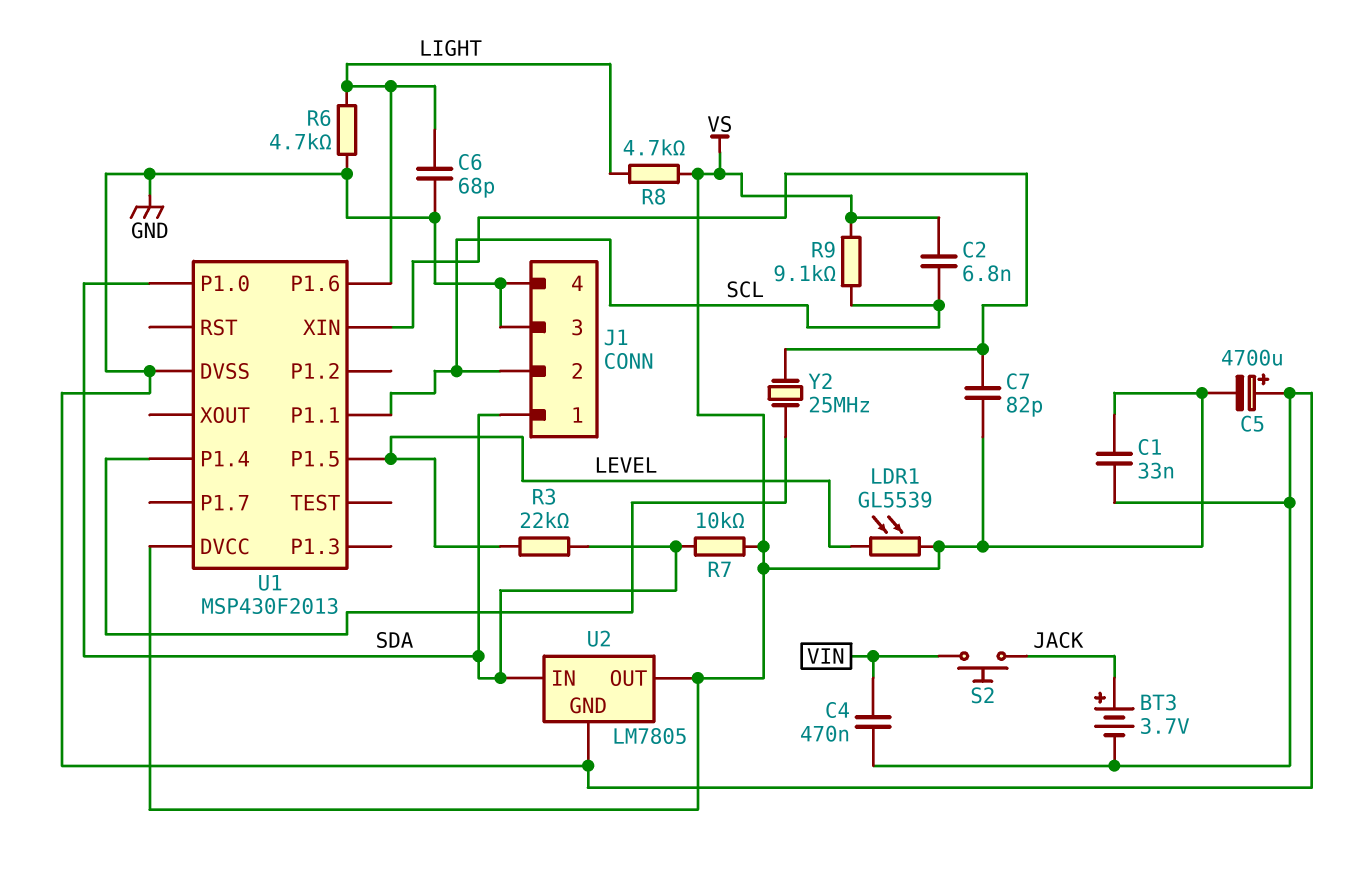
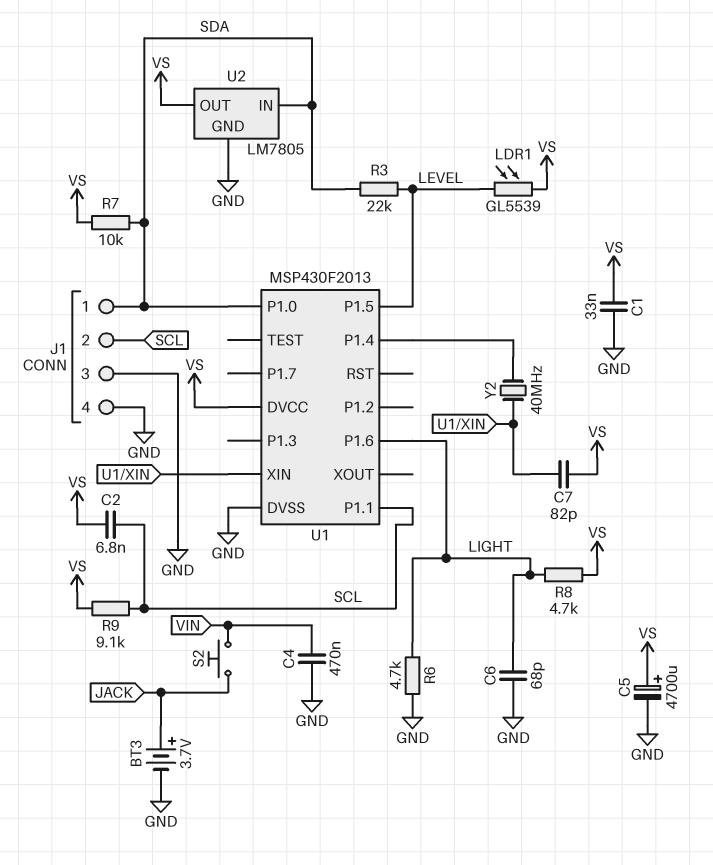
C5: 4700uF (plus GND, minus VS) -> 4700uF (plus VS, minus GND)
Y2: 25MHz (U1/P1.4, U1/XIN) -> 40MHz (U1/P1.4, U1/XIN)

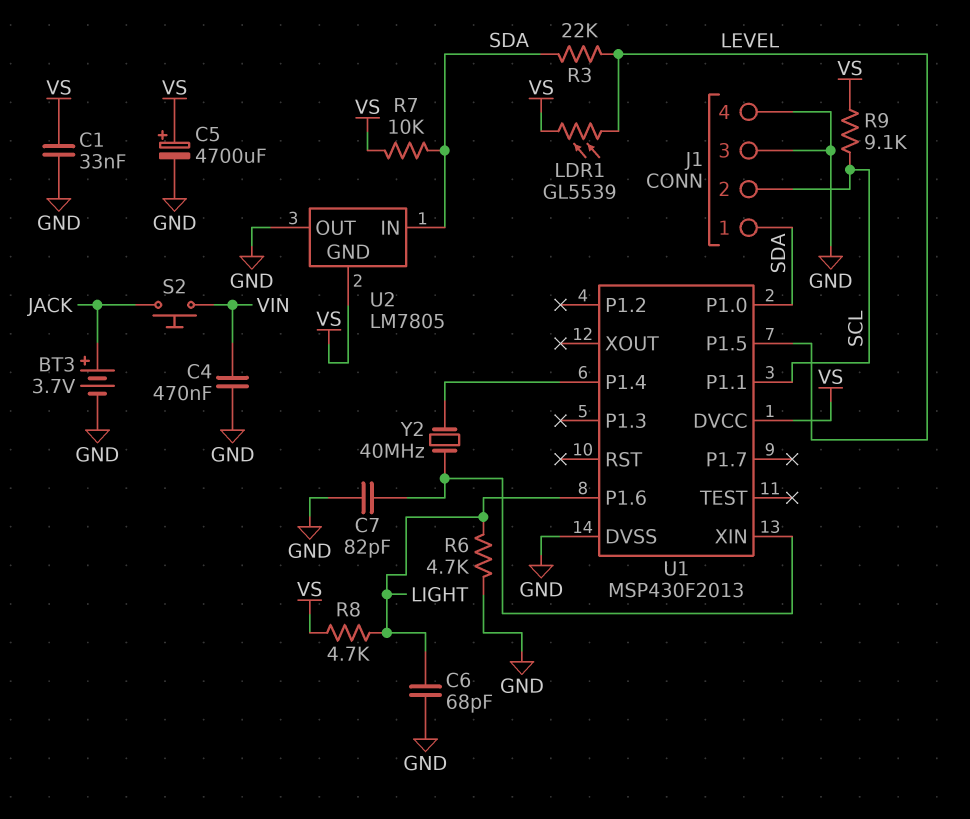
C2: 6.8nF (SCL, VS) -> none
C7: 82pF (U1/XIN, VS) -> 82pF (GND, U1/XIN)
U2 pin GND: GND -> VS
U2 pin OUT: VS -> GND

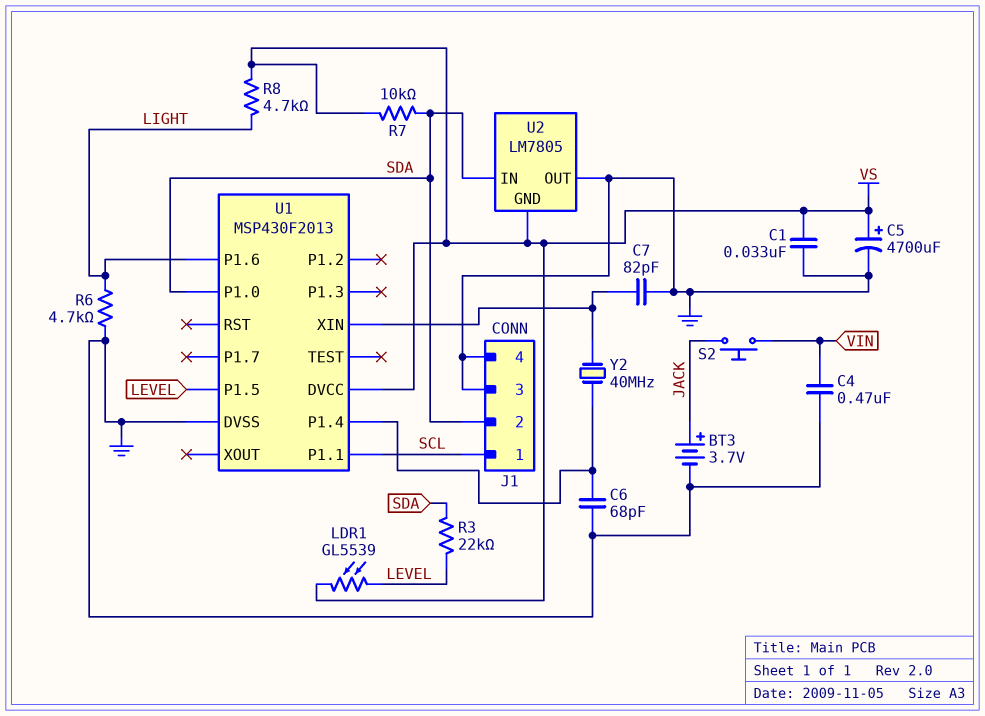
C6: 68pF (GND, LIGHT) -> 68pF (GND, U1/P1.4)
J1 pin 1: SDA -> SCL
J1 pin 2: SCL -> SDA
R9: 9.1k (SCL, VS) -> none

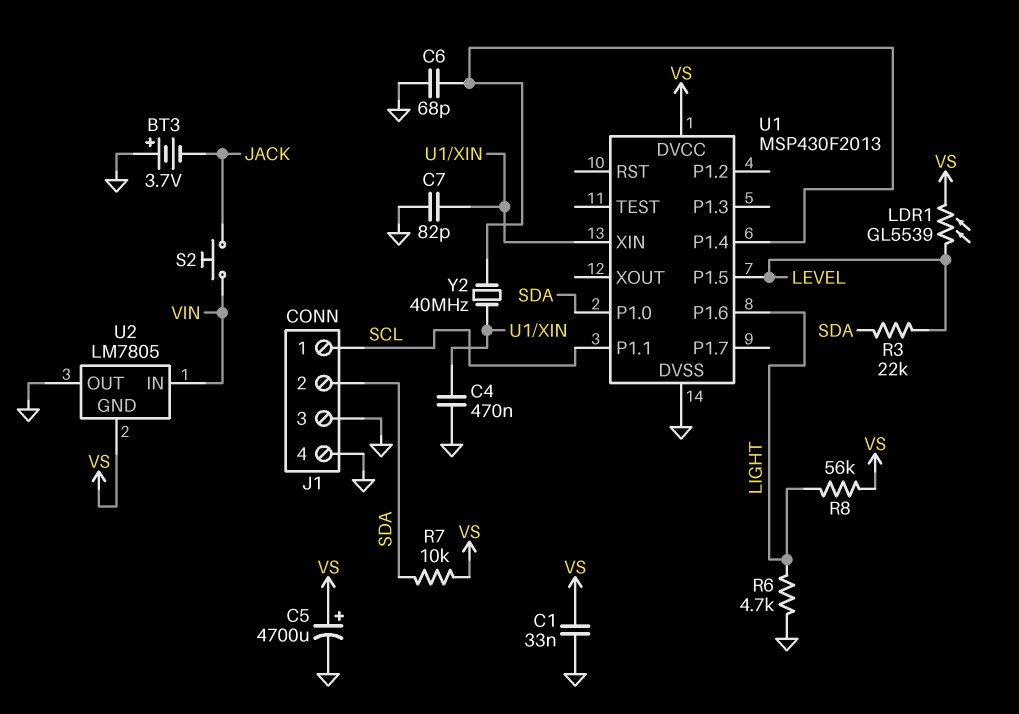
BT3: 3.7V (plus JACK, minus GND) -> 3.7V (plus GND, minus JACK)
C4: 470nF (GND, VIN) -> 470nF (GND, U1/XIN)
R8: 4.7k (LIGHT, VS) -> 56k (LIGHT, VS)
U2 pin IN: SDA -> VIN

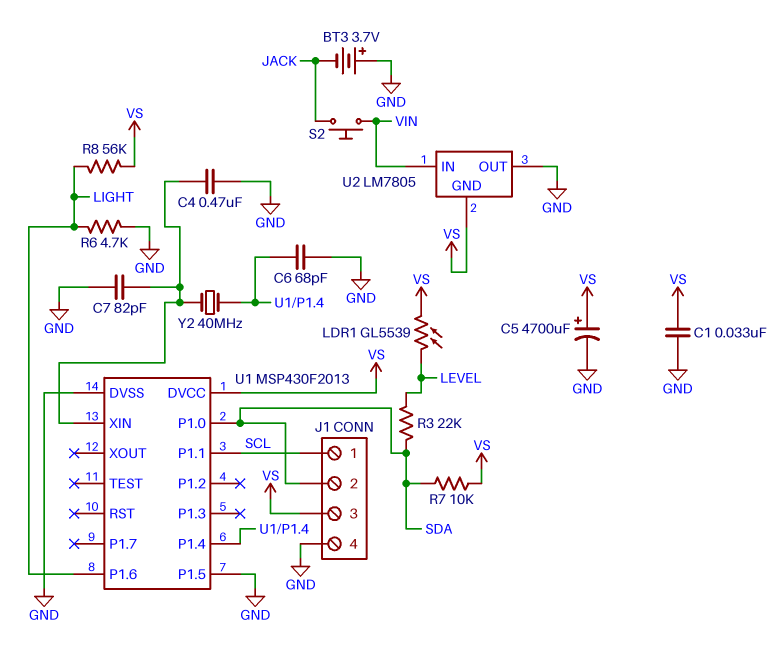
J1 pin 3: GND -> VS
U1 pin P1.5: LEVEL -> GND

